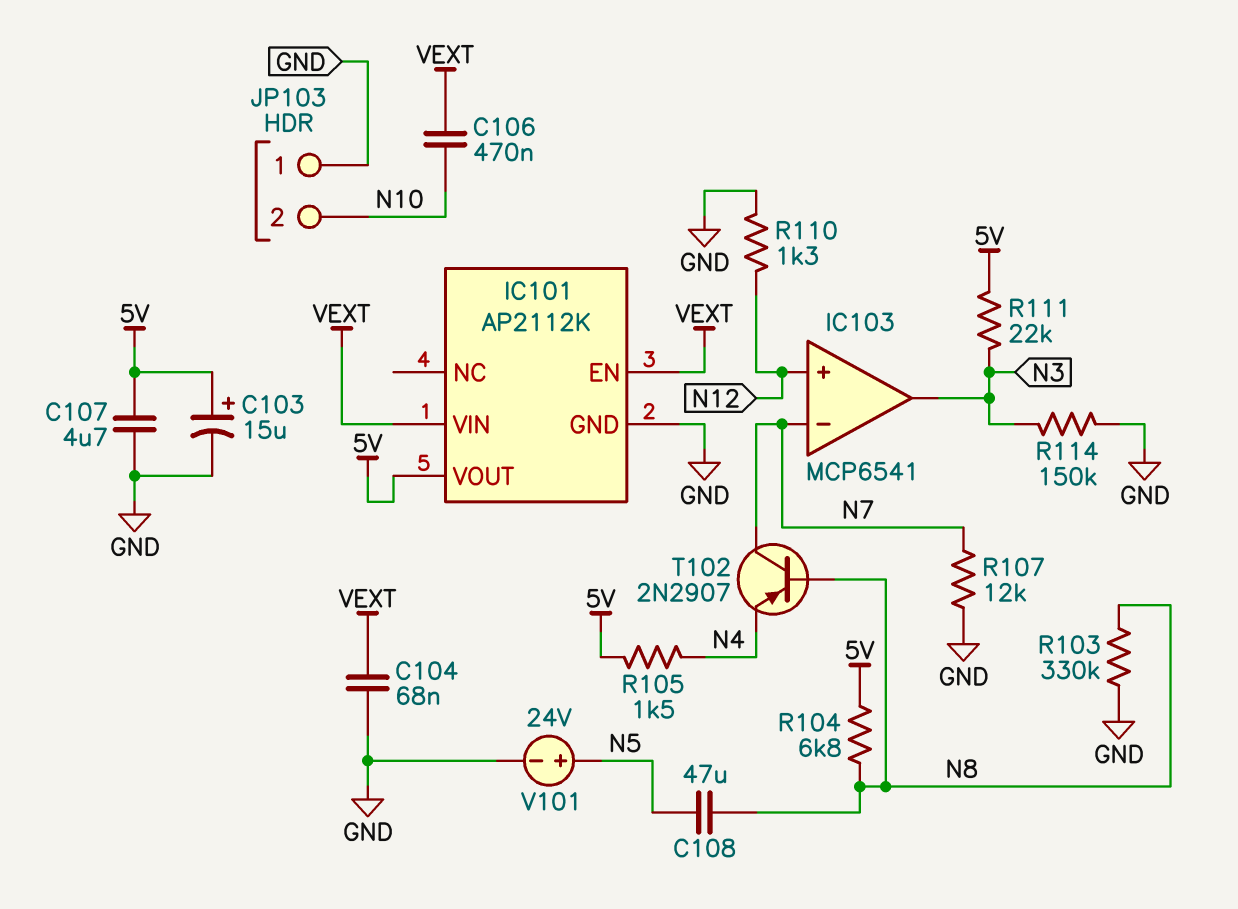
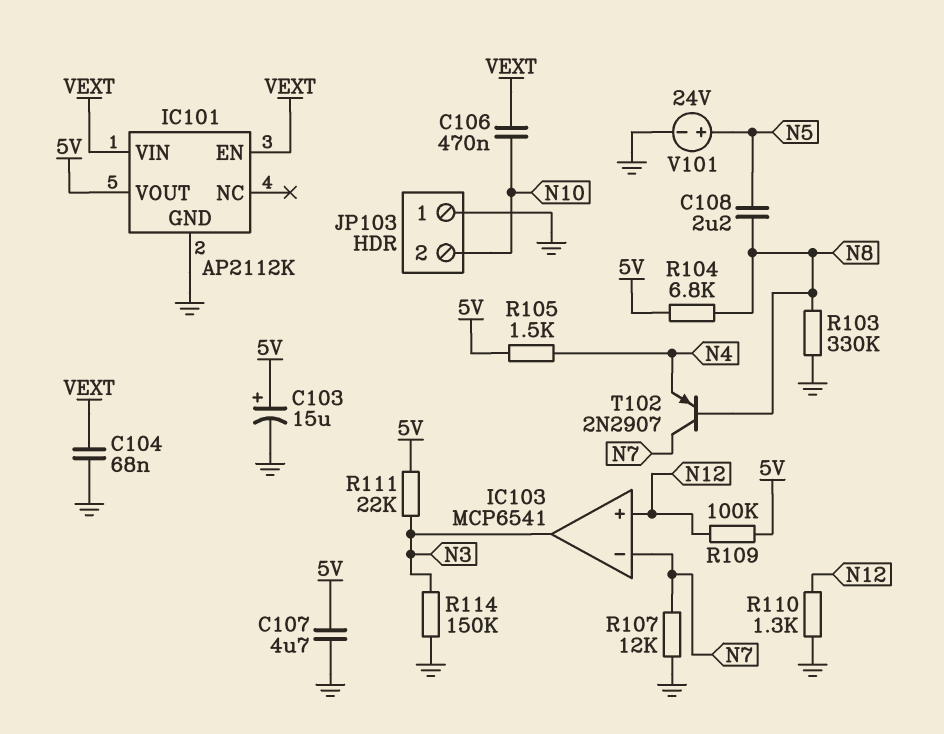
C108: 47uF (N5, N8) -> 2.2uF (N5, N8)
R109: none -> 100k (5V, N12)

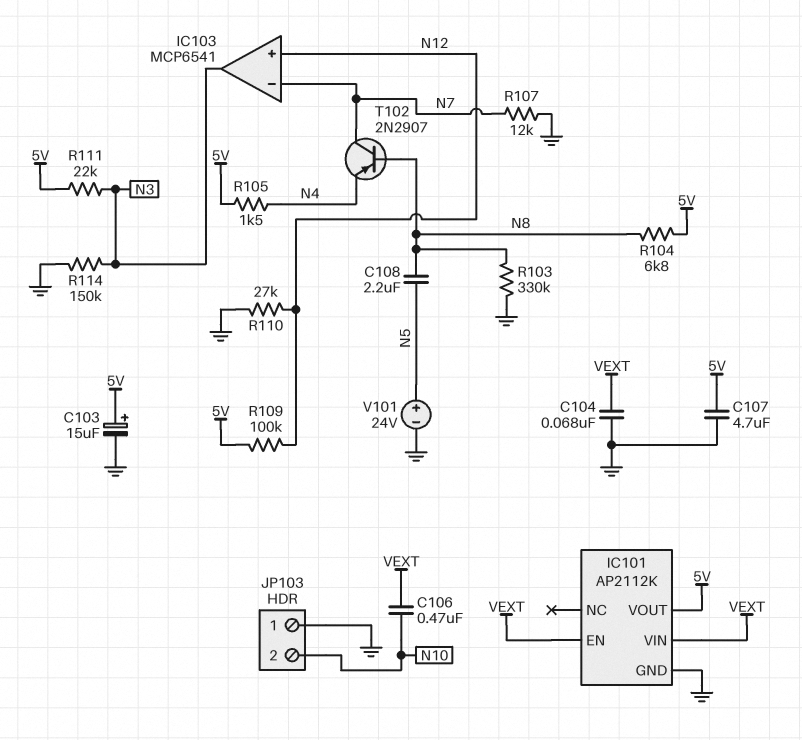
R110: 1.3k (GND, N12) -> 27k (GND, N12)

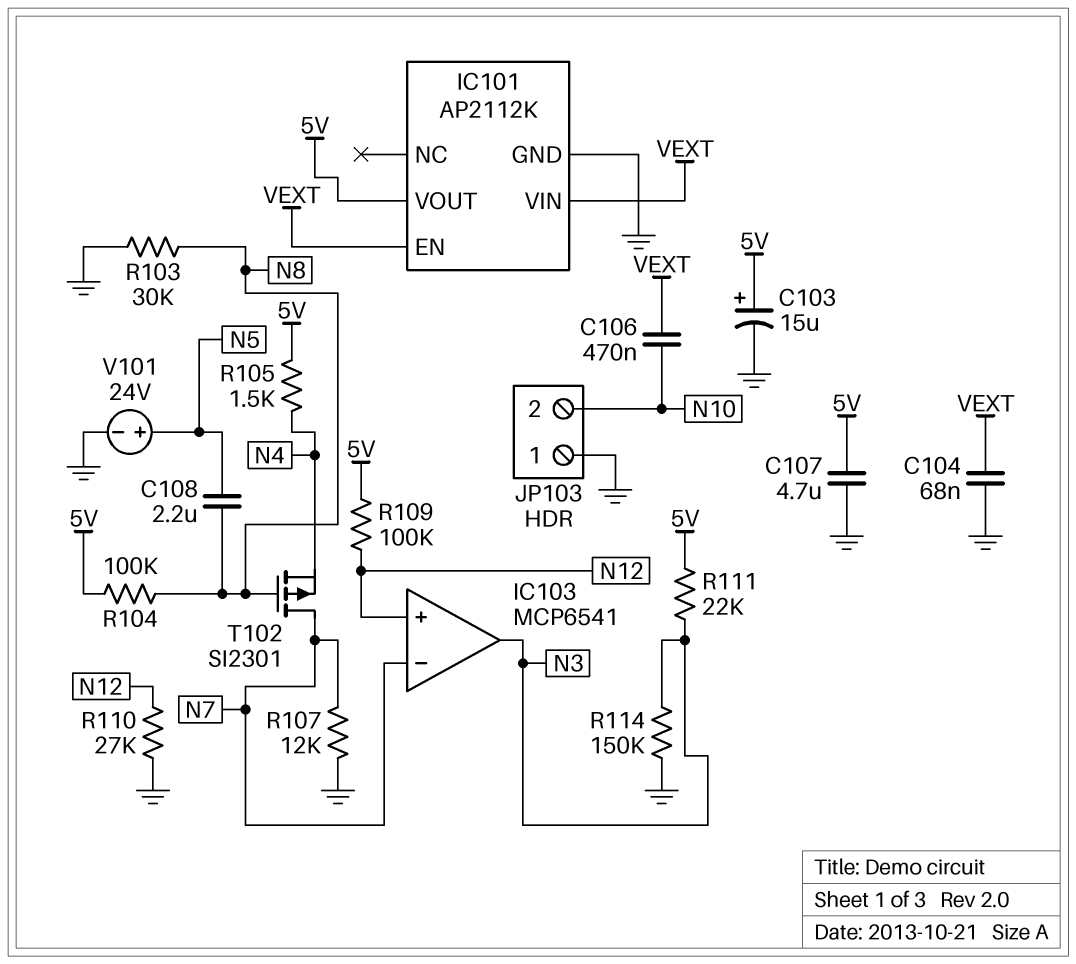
R103: 330k (GND, N8) -> 30k (GND, N8)
R104: 6.8k (5V, N8) -> 100k (5V, N8)
T102: PNP 2N2907 (B N8, C N7, E N4) -> PMOS SI2301 (G N8, D N7, S N4)

